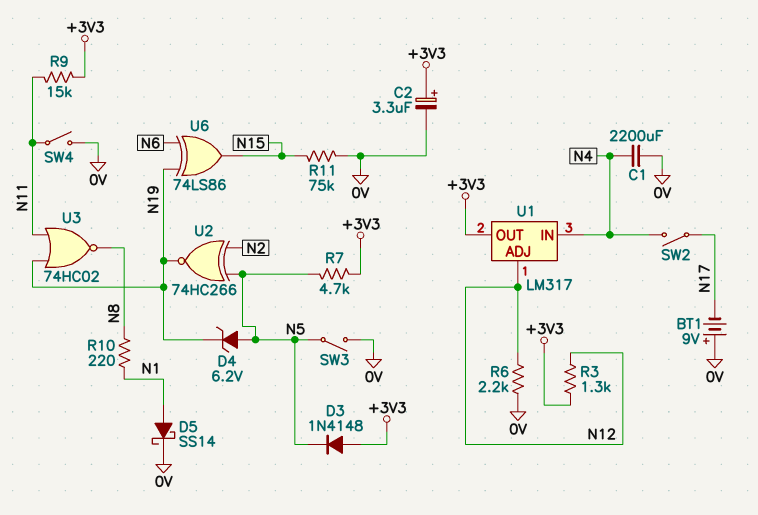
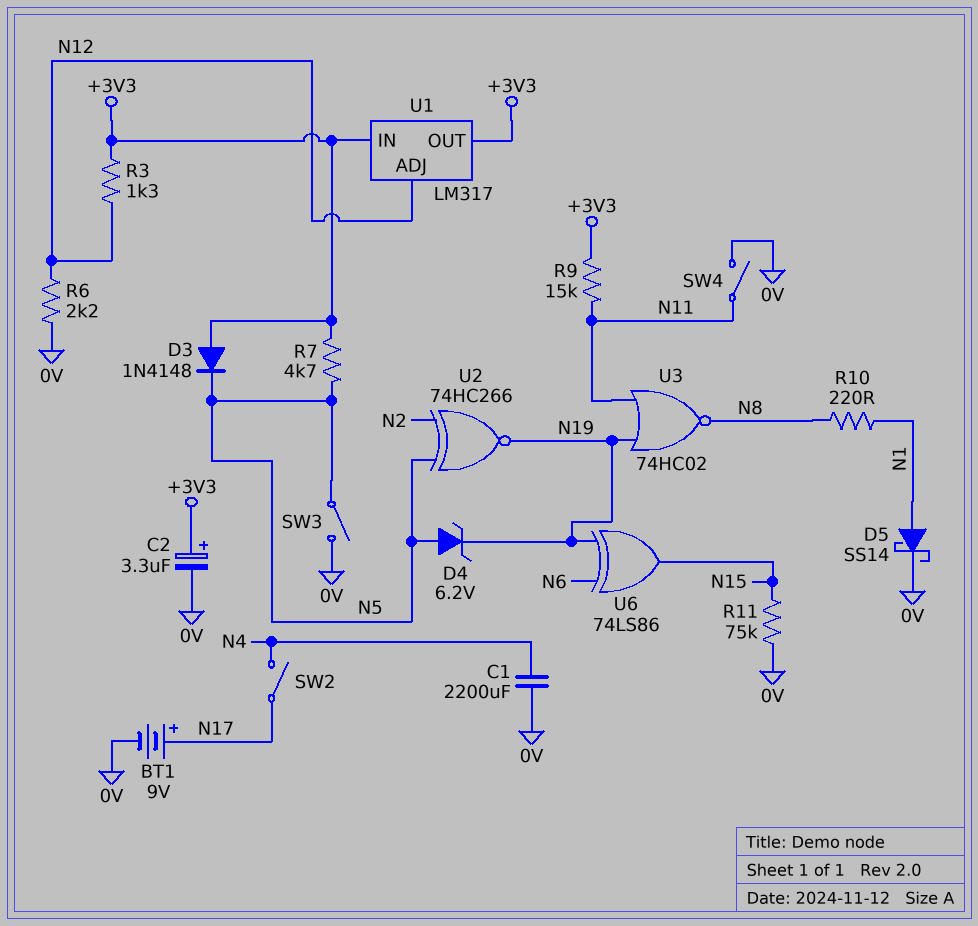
BT1: 9V (plus 0V, minus N17) -> 9V (plus N17, minus 0V)
U1 pin IN: N4 -> +3V3

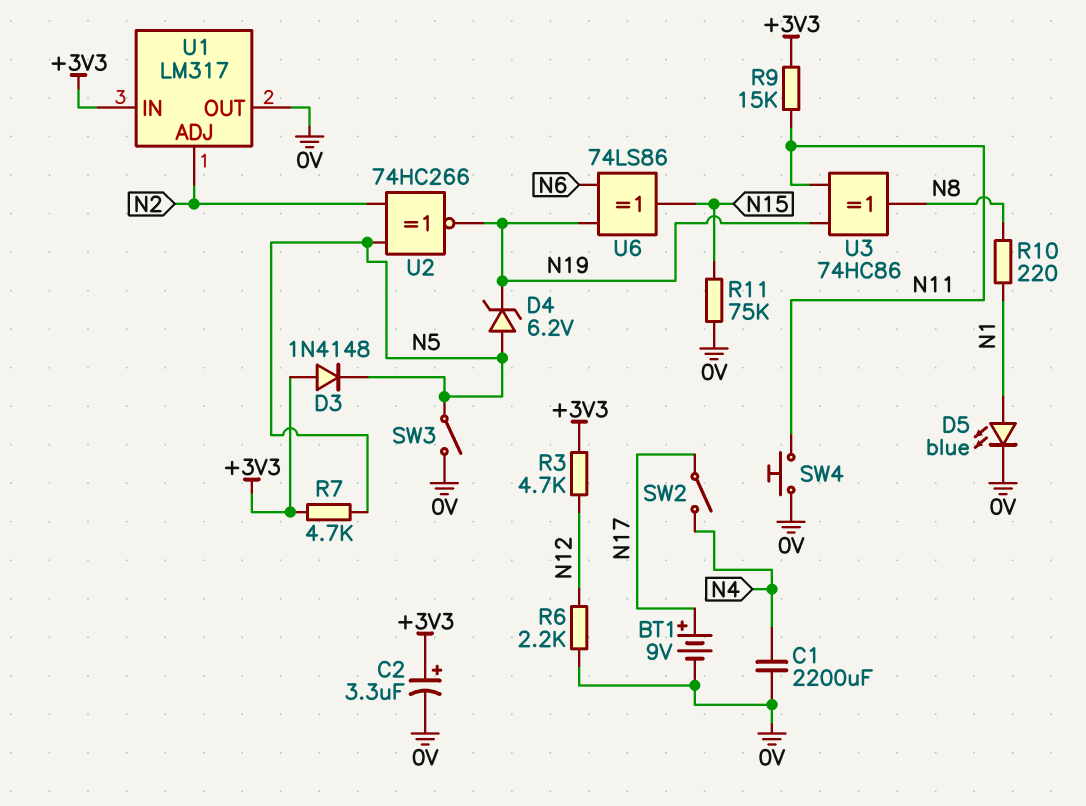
D5: schottky SS14 (A N1, K 0V) -> LED blue (A N1, K 0V)
R3: 1.3k (+3V3, N12) -> 4.7k (+3V3, N12)
SW4: switch (0V, N11) -> button (0V, N11)
U1 pin ADJ: N12 -> N2
U1 pin OUT: +3V3 -> 0V
U3: NOR 74HC02 (in N11, in N19, out N8) -> XOR 74HC86 (in N11, in N19, out N8)

